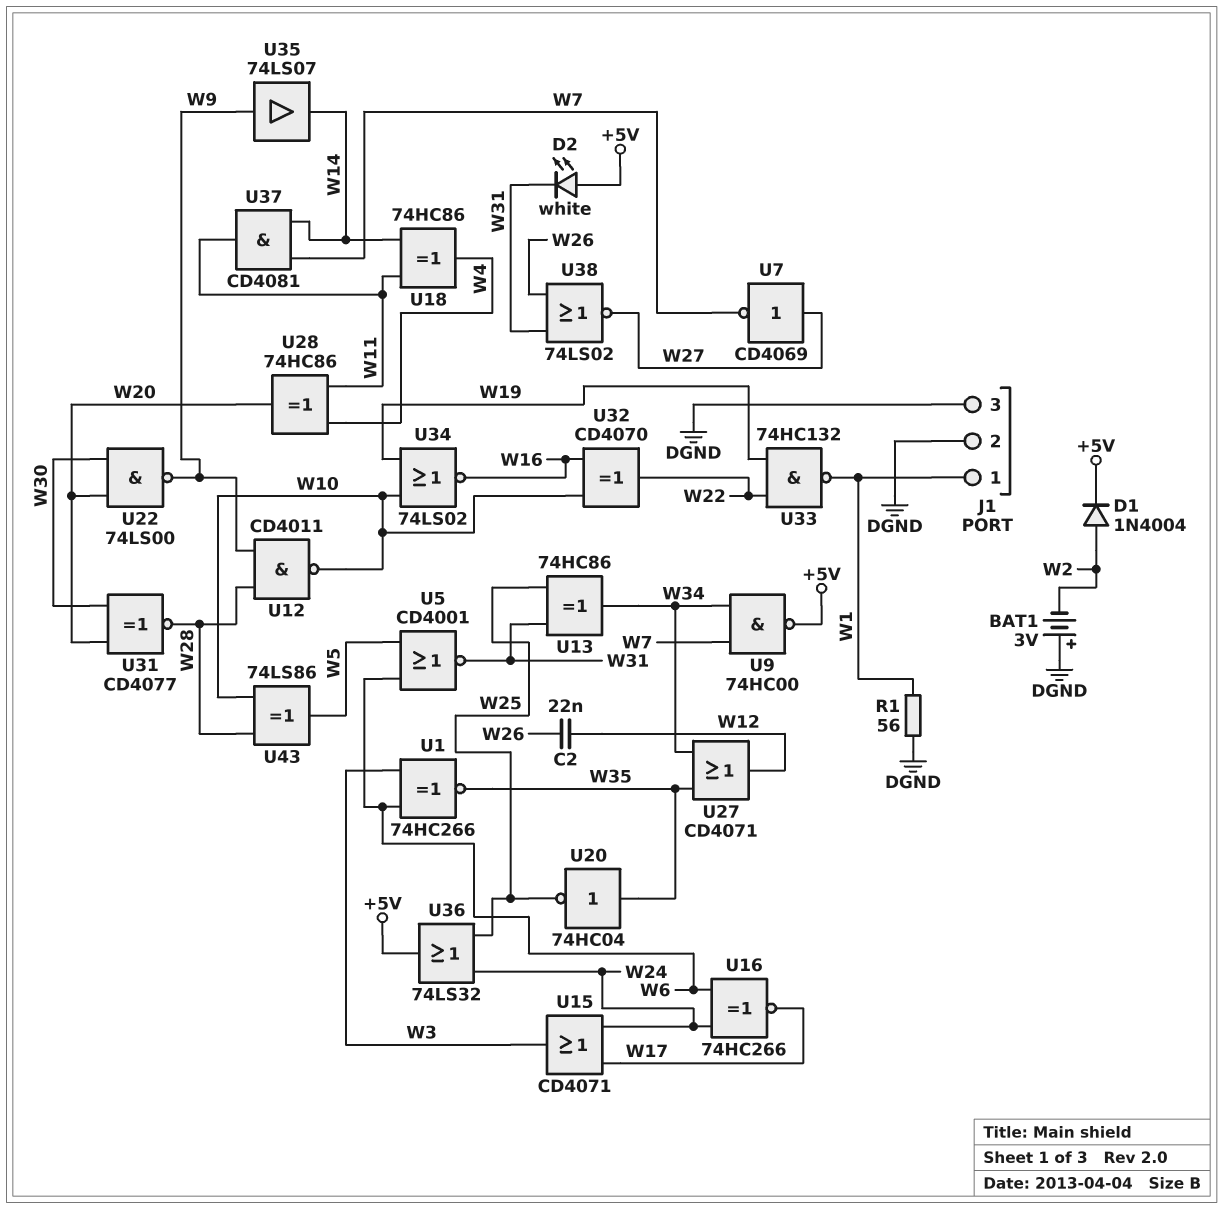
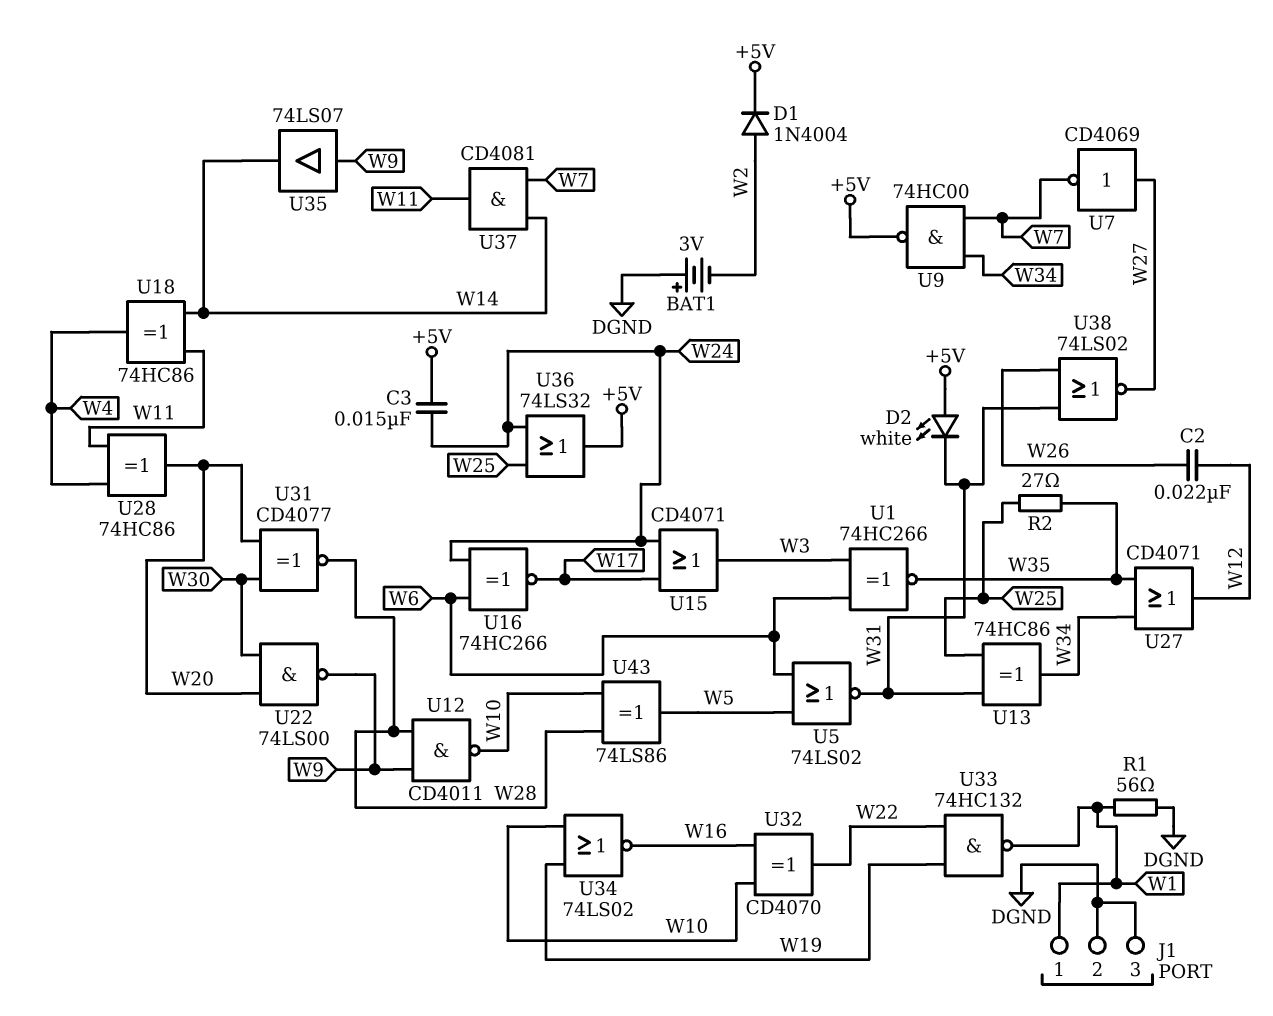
C3: none -> 15nF (+5V, W24)
R2: none -> 27 (W25, W35)
U5: NOR CD4001 (in W5, in W6, out W31) -> NOR 74LS02 (in W5, in W6, out W31)
U20: NOT 74HC04 (in W35, out W25) -> none

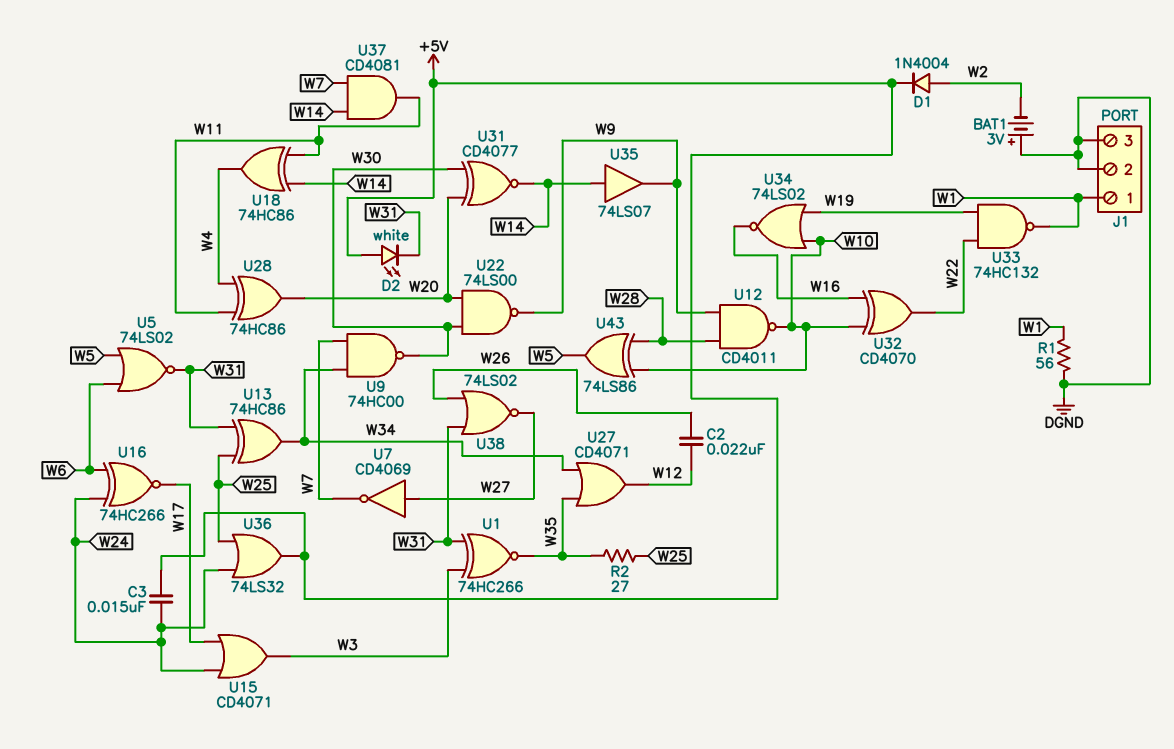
U1: XNOR 74HC266 (in W3, in W6, out W35) -> XNOR 74HC266 (in W3, in W31, out W35)
U9: NAND 74HC00 (in W7, in W34, out +5V) -> NAND 74HC00 (in W7, in W34, out W30)
U31: XNOR CD4077 (in W20, in W30, out W28) -> XNOR CD4077 (in W20, in W30, out W14)
U35: buffer 74LS07 (in W9, out W14) -> buffer 74LS07 (in W14, out W9)

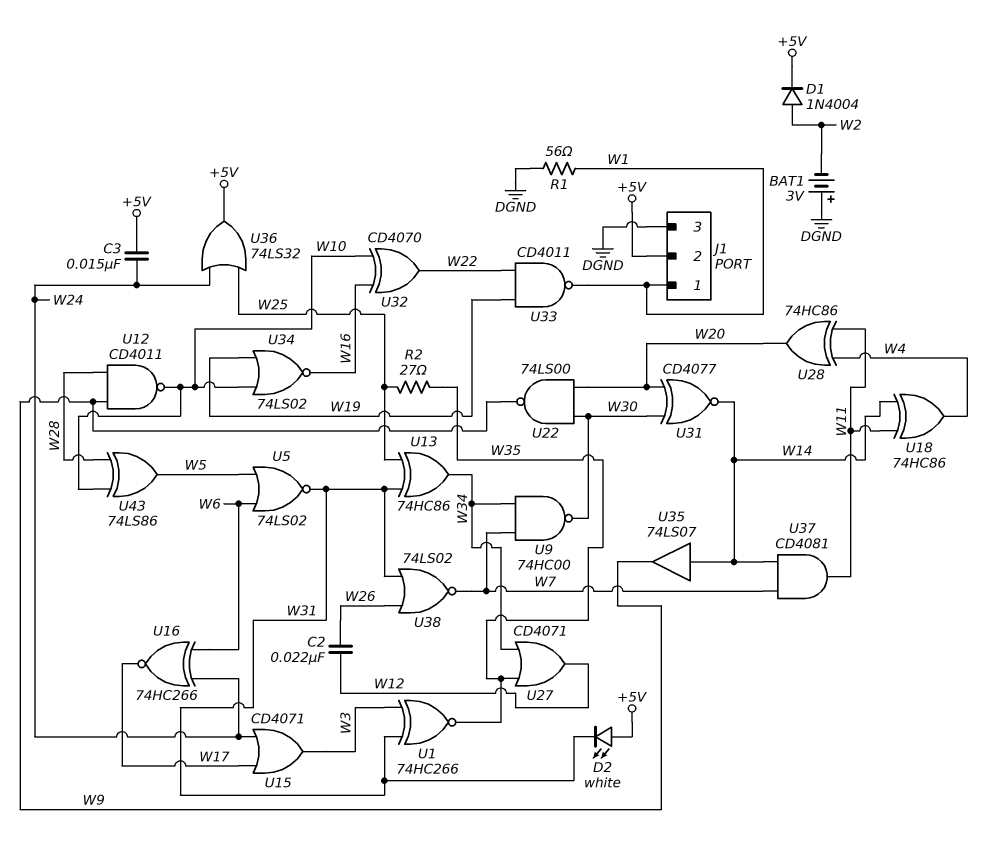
J1 pin 2: DGND -> +5V
U7: NOT CD4069 (in W27, out W7) -> none
U33: NAND 74HC132 (in W19, in W22, out W1) -> NAND CD4011 (in W19, in W22, out W1)
U38: NOR 74LS02 (in W26, in W31, out W27) -> NOR 74LS02 (in W26, in W31, out W7)

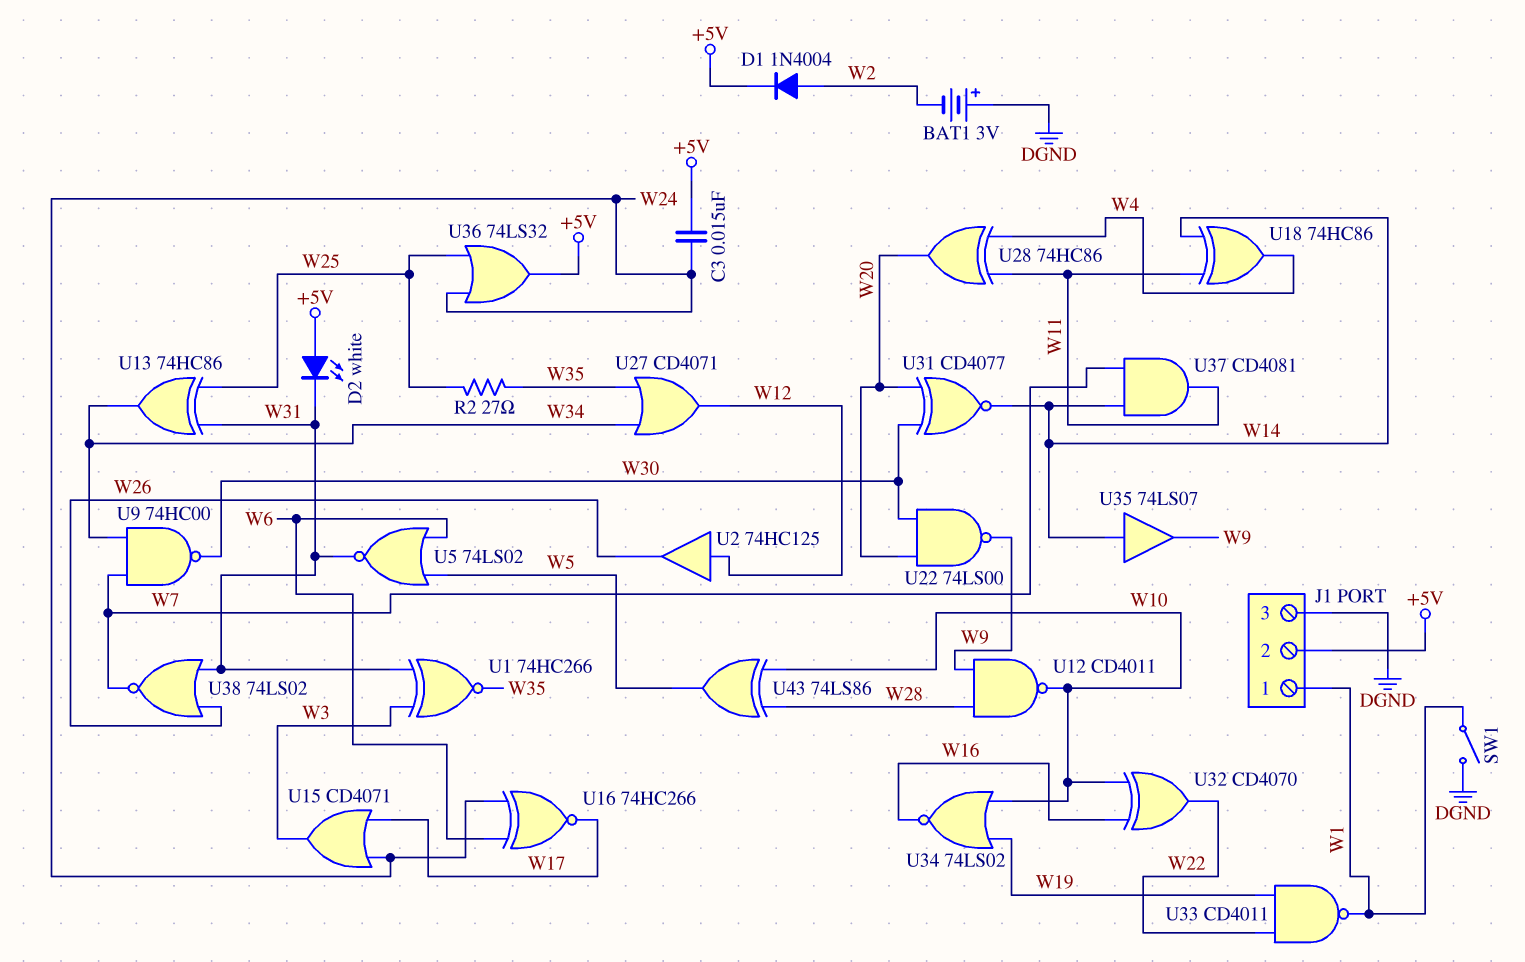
C2: 22nF (W12, W26) -> none
R1: 56 (DGND, W1) -> none
SW1: none -> switch (DGND, W1)
U2: none -> buffer 74HC125 (in W12, out W26)

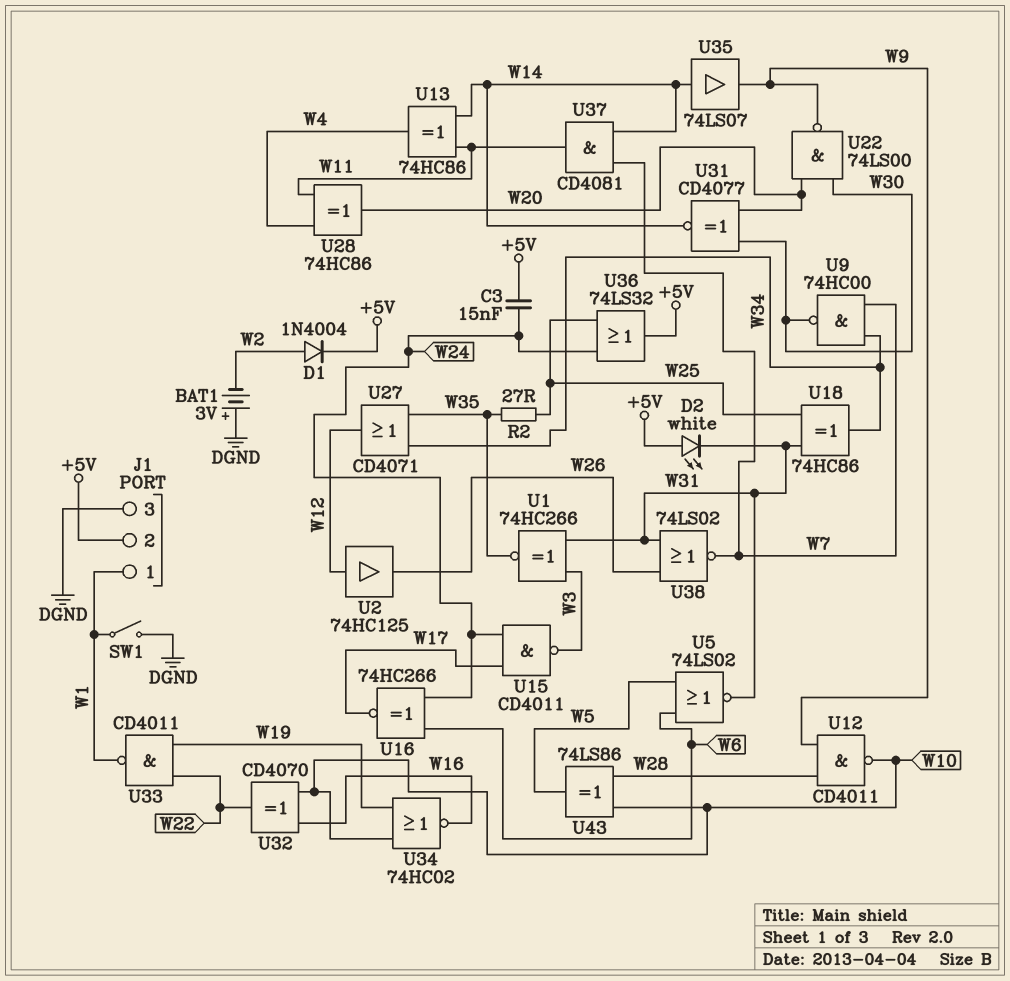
U13: XOR 74HC86 (in W25, in W31, out W34) -> XOR 74HC86 (in W11, in W14, out W4)
U15: OR CD4071 (in W17, in W24, out W3) -> NAND CD4011 (in W17, in W24, out W3)
U18: XOR 74HC86 (in W11, in W14, out W4) -> XOR 74HC86 (in W25, in W31, out W34)
U34: NOR 74LS02 (in W10, in W19, out W16) -> NOR 74HC02 (in W10, in W19, out W16)

